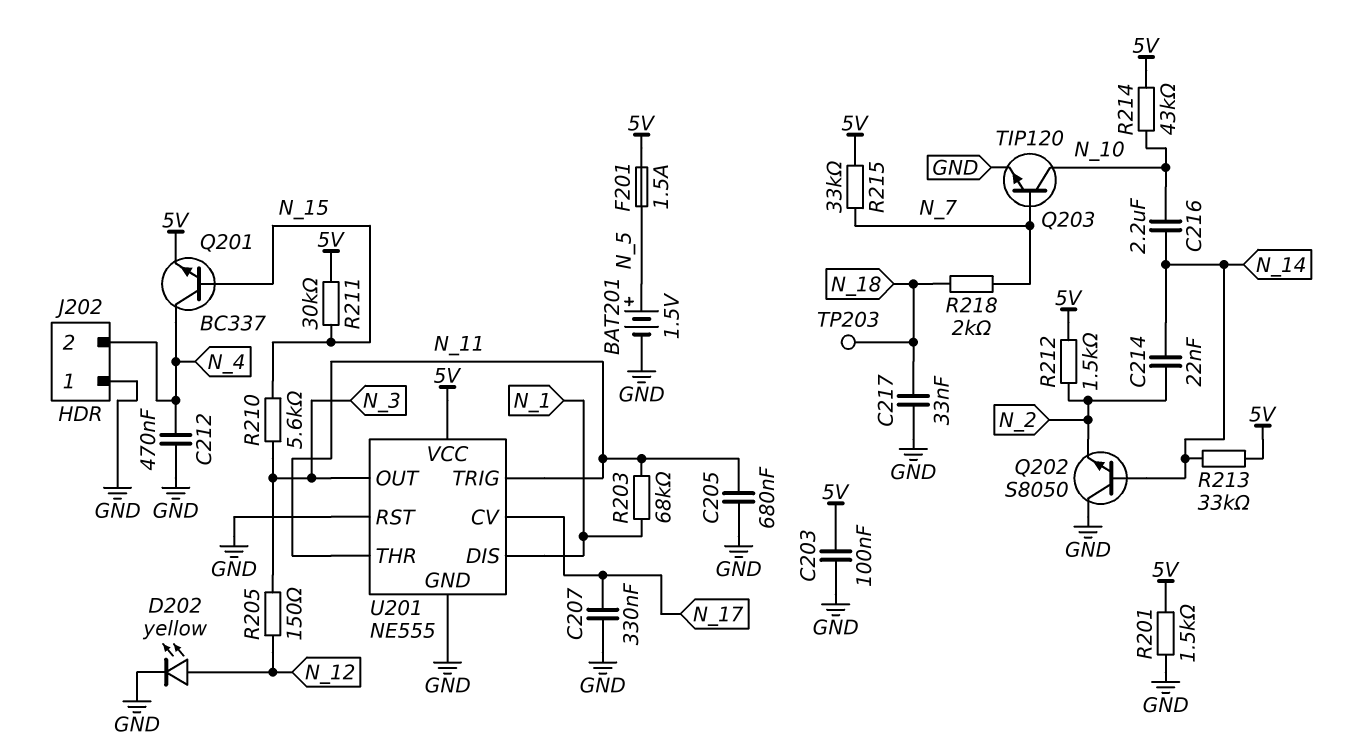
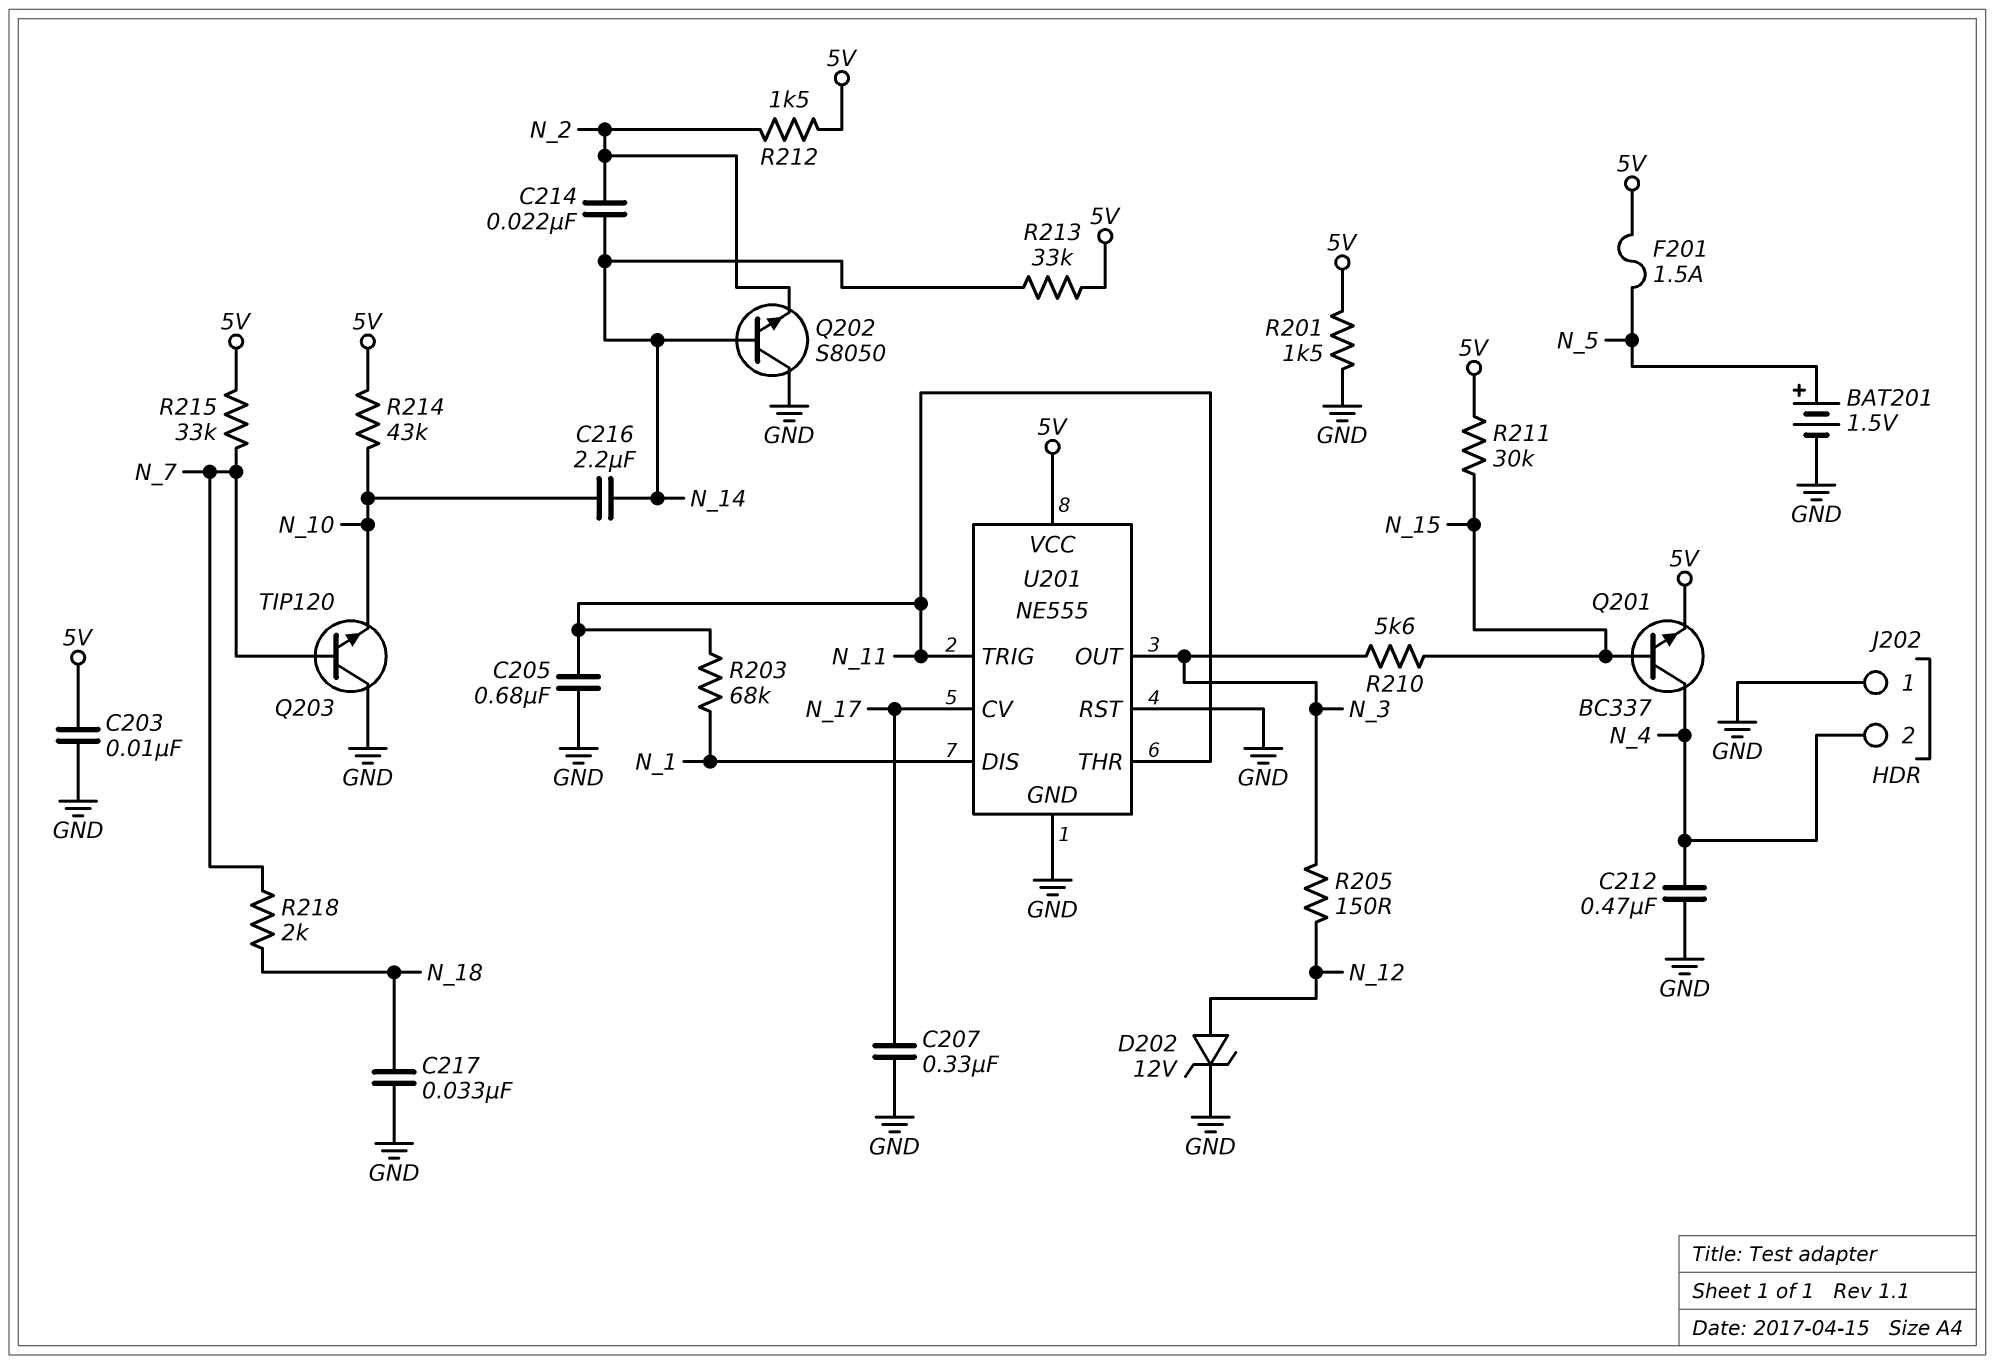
C203: 100nF (5V, GND) -> 10nF (5V, GND)
D202: LED yellow (A N_12, K GND) -> zener 12V (A N_12, K GND)
Q203: NPN TIP120 (B N_7, C N_10, E GND) -> NPN TIP120 (B N_7, C GND, E N_10)
TP203: test point (N_18) -> none

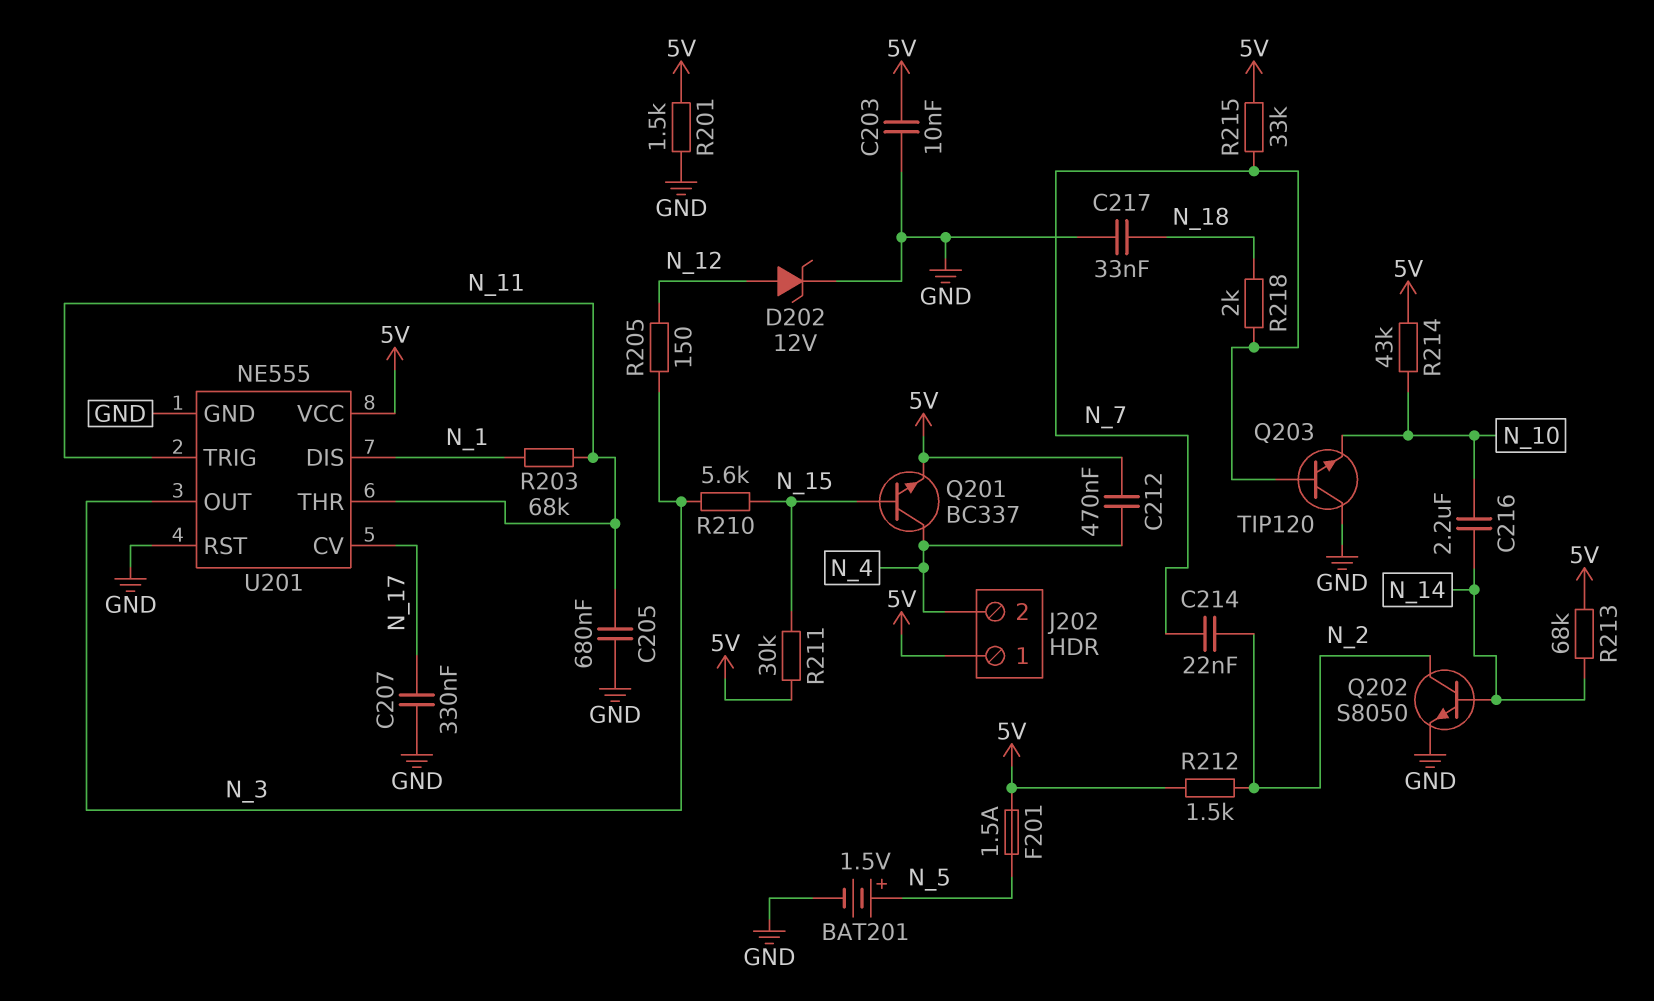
C212: 470nF (GND, N_4) -> 470nF (5V, N_4)
C214: 22nF (N_2, N_14) -> 22nF (N_2, N_7)
J202 pin 1: GND -> 5V
Q202: NPN S8050 (B N_14, C GND, E N_2) -> NPN S8050 (B N_14, C N_2, E GND)
R213: 33k (5V, N_14) -> 68k (5V, N_14)

